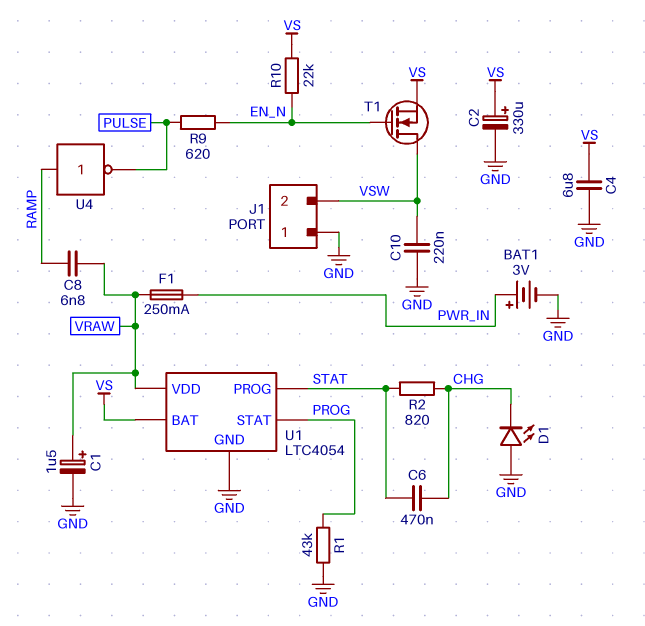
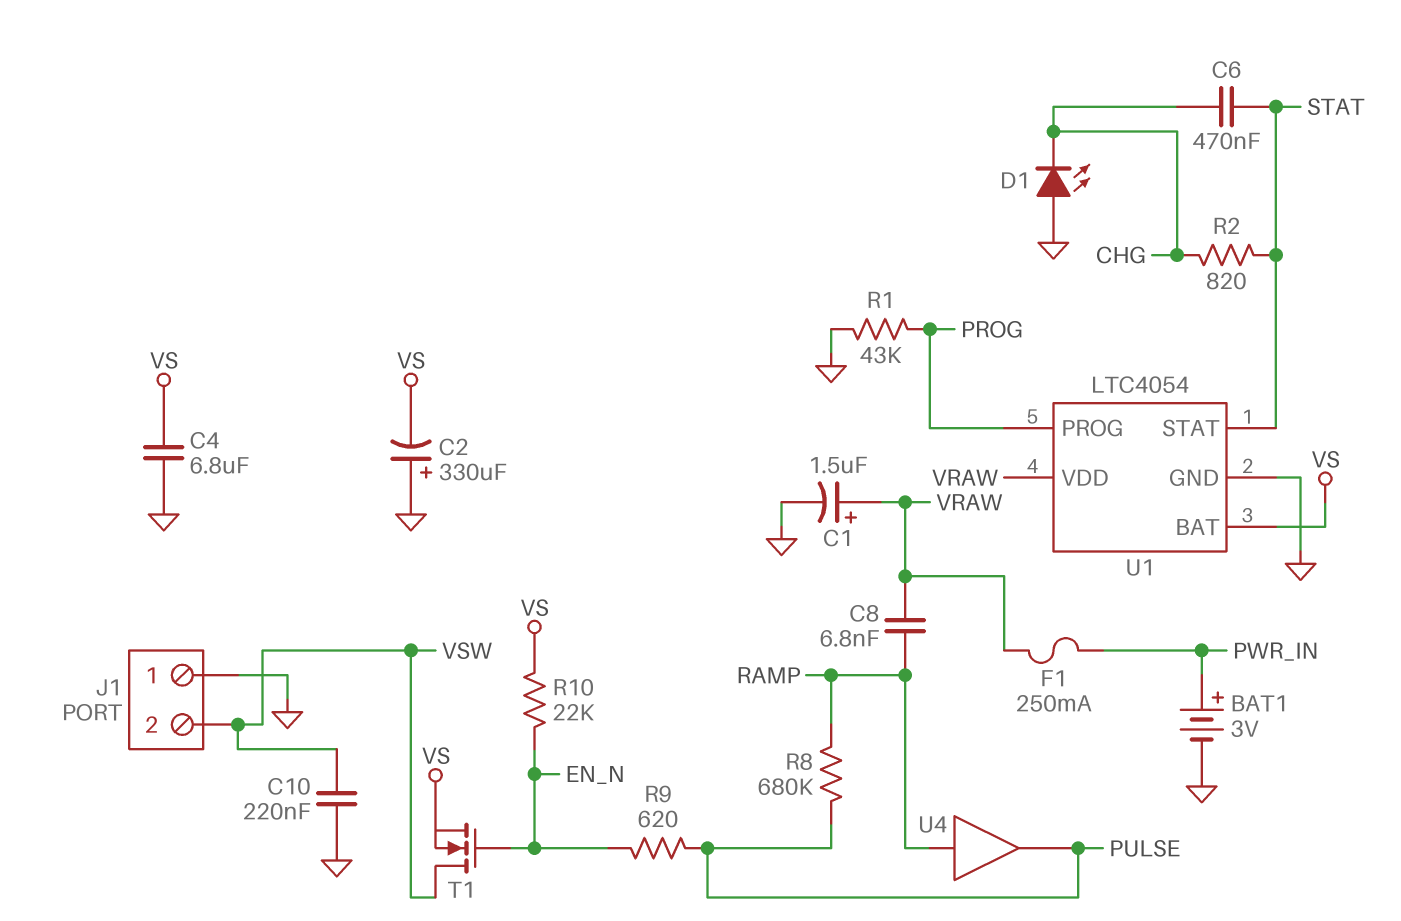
C2: 330uF (plus VS, minus GND) -> 330uF (plus GND, minus VS)
R8: none -> 680k (PULSE, RAMP)
U1 pin PROG: STAT -> PROG
U1 pin STAT: PROG -> STAT
U4: NOT (in RAMP, out PULSE) -> buffer (in RAMP, out PULSE)

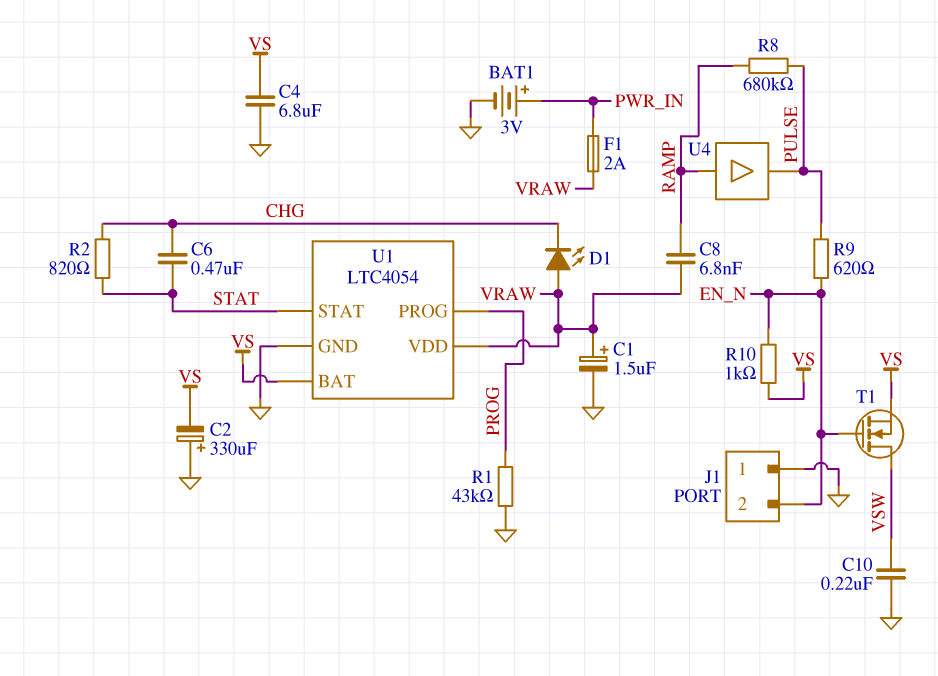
D1: LED (A GND, K CHG) -> LED (A VRAW, K CHG)
F1: 250mA (PWR_IN, VRAW) -> 2A (PWR_IN, VRAW)
J1 pin 2: VSW -> EN_N
R10: 22k (EN_N, VS) -> 1k (EN_N, VS)

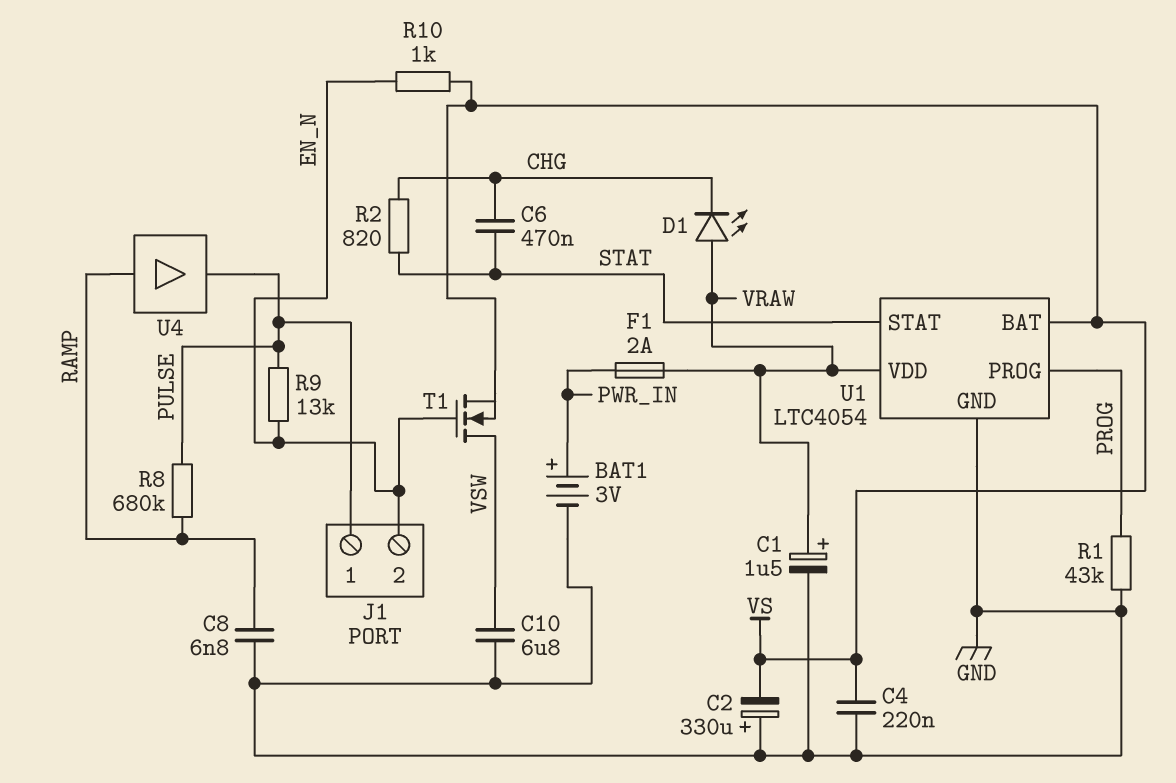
C4: 6.8uF (GND, VS) -> 220nF (GND, VS)
C8: 6.8nF (RAMP, VRAW) -> 6.8nF (GND, RAMP)
C10: 220nF (GND, VSW) -> 6.8uF (GND, VSW)
J1 pin 1: GND -> PULSE
R9: 620 (EN_N, PULSE) -> 13k (EN_N, PULSE)

